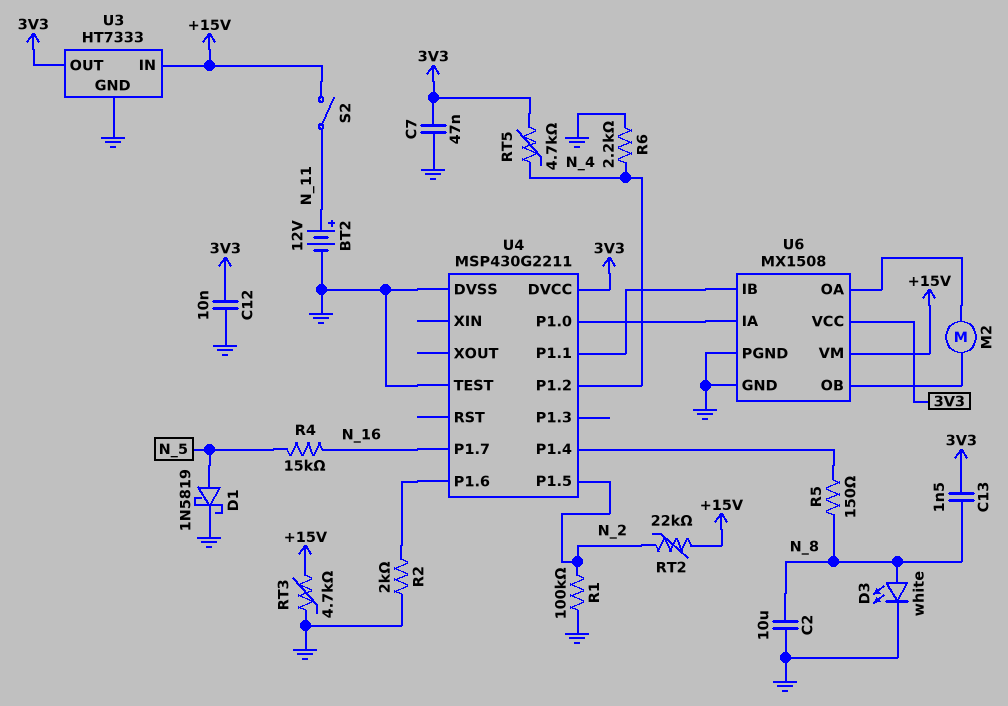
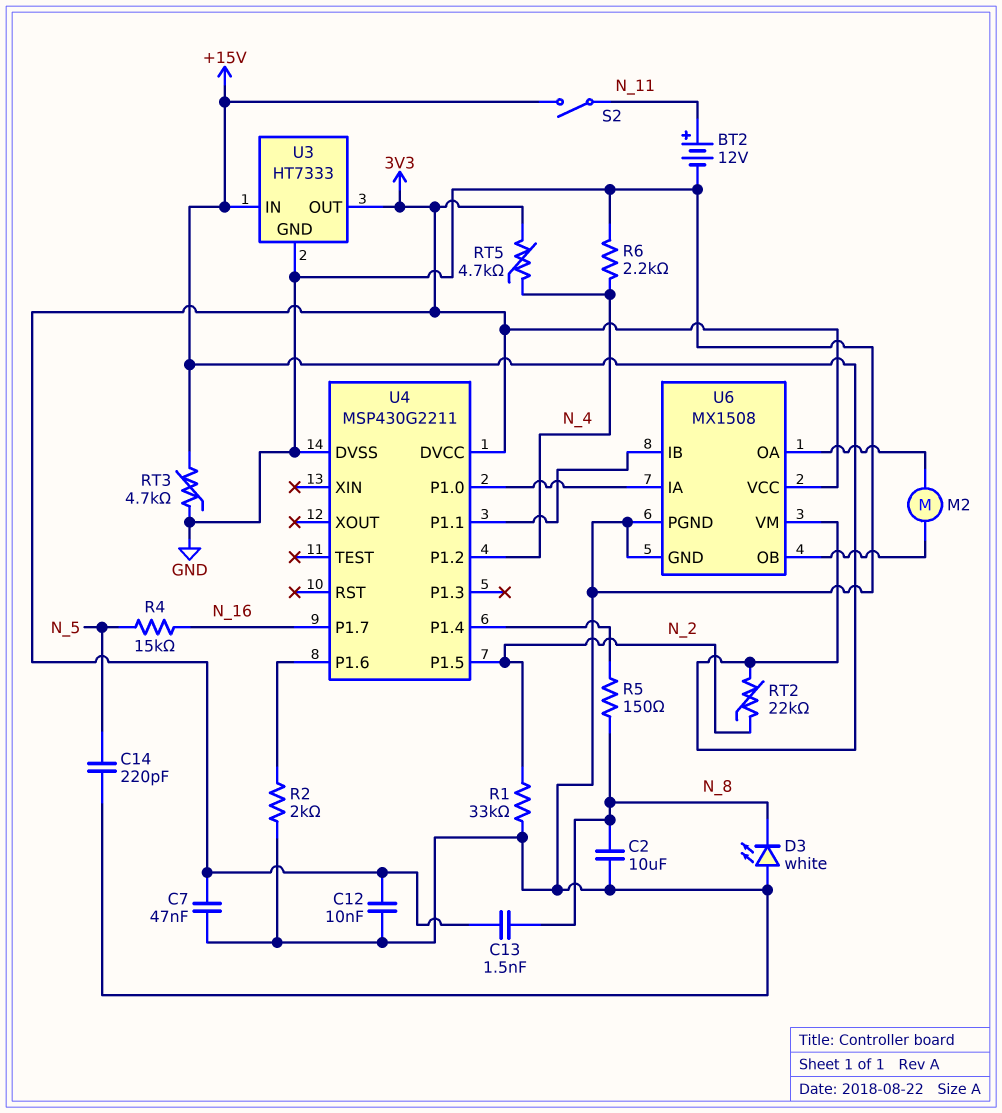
C14: none -> 220pF (GND, N_5)
D1: schottky 1N5819 (A N_5, K GND) -> none
D3: LED white (A N_8, K GND) -> LED white (A GND, K N_8)
R1: 100k (GND, N_2) -> 33k (GND, N_2)
U4 pin TEST: GND -> none

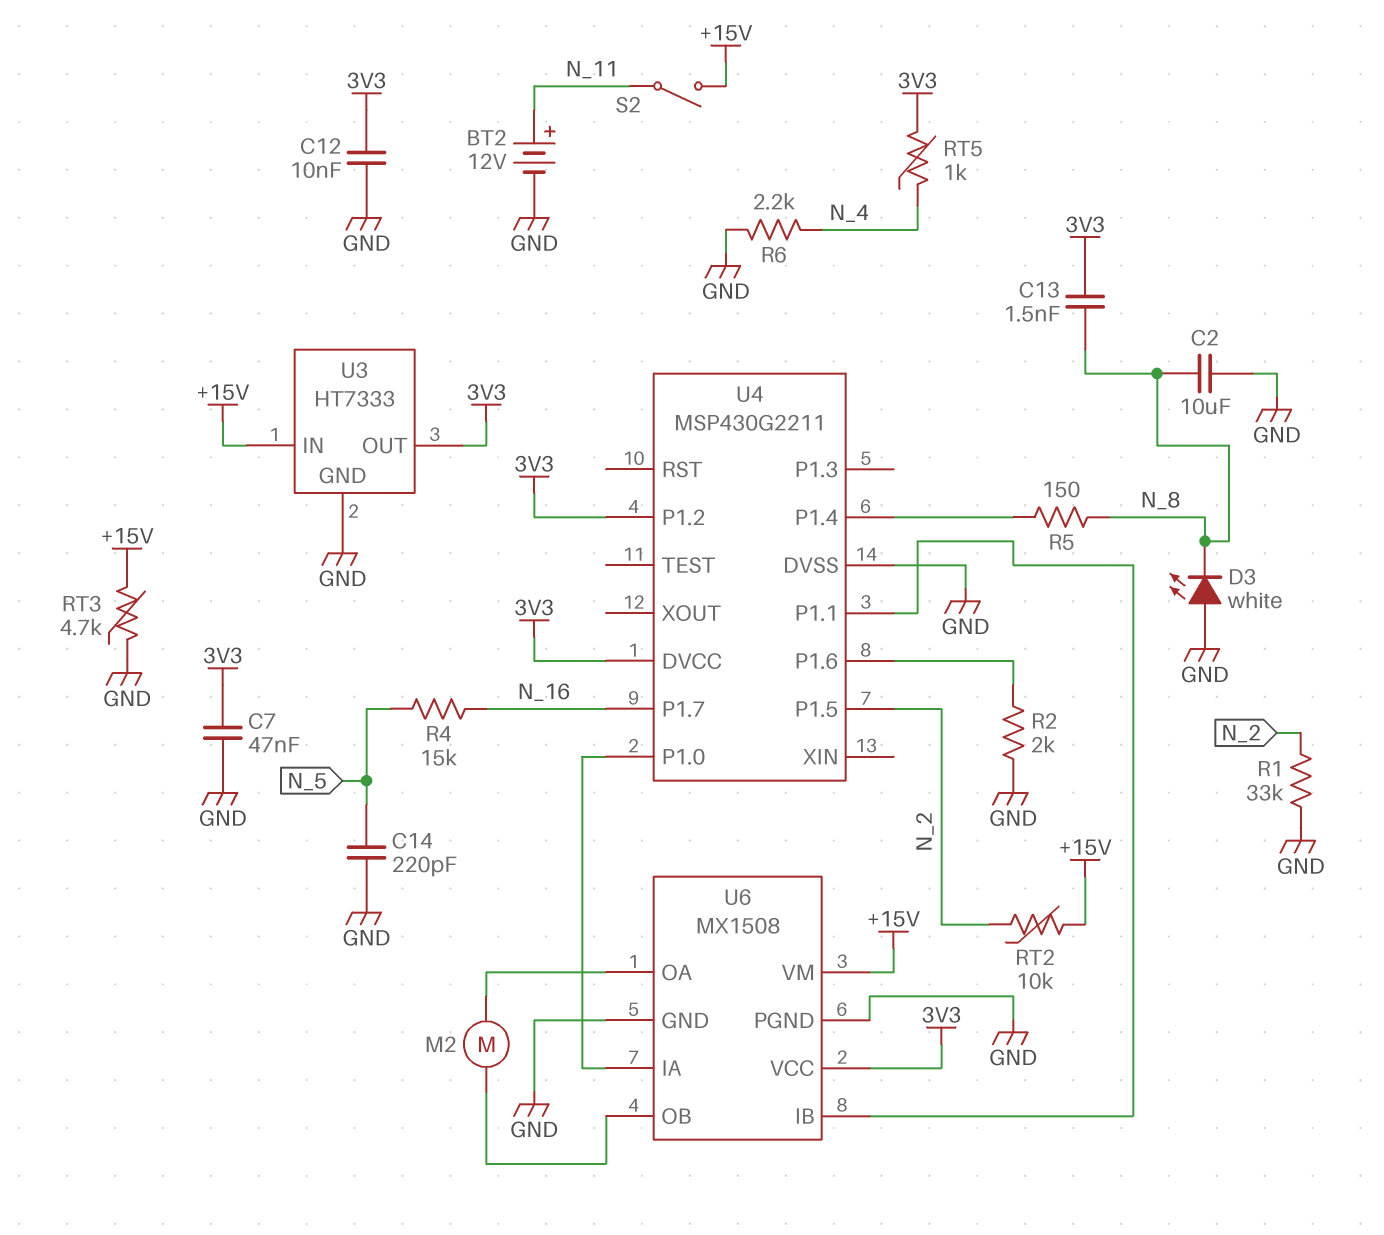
RT2: 22k (+15V, N_2) -> 10k (+15V, N_2)
RT5: 4.7k (3V3, N_4) -> 1k (3V3, N_4)
U4 pin P1.2: N_4 -> 3V3

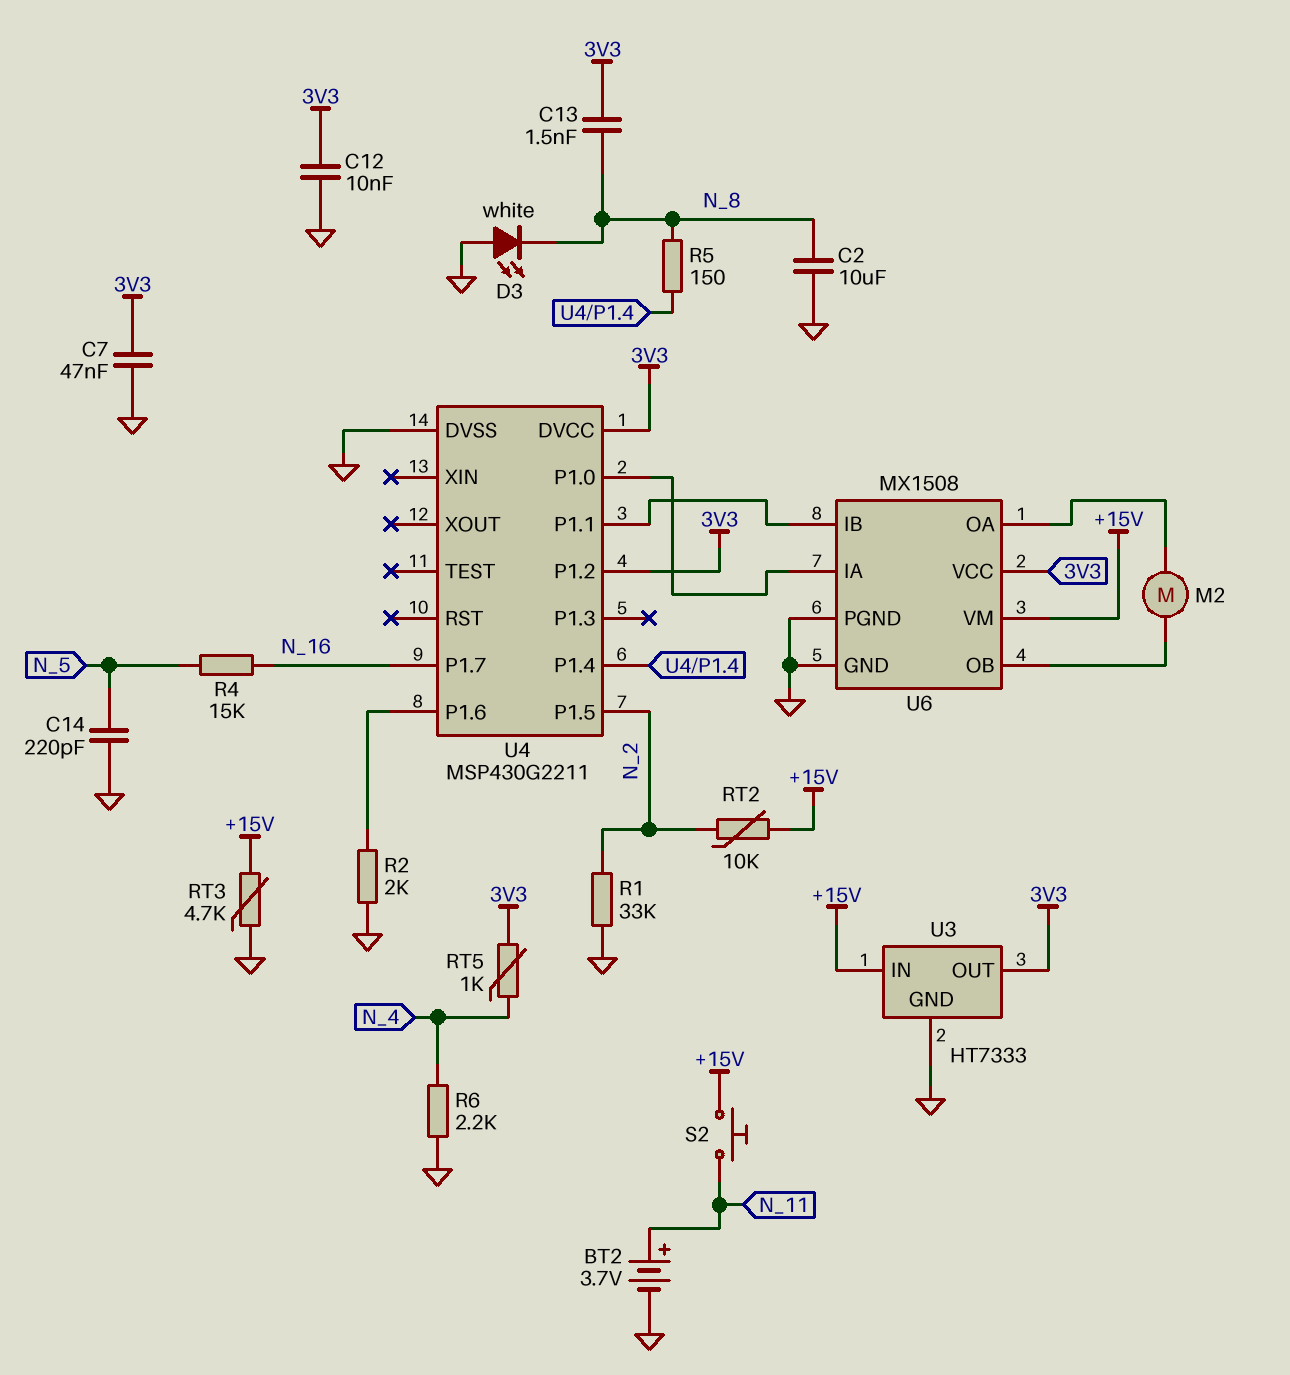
BT2: 12V (plus N_11, minus GND) -> 3.7V (plus N_11, minus GND)
S2: switch (+15V, N_11) -> button (+15V, N_11)

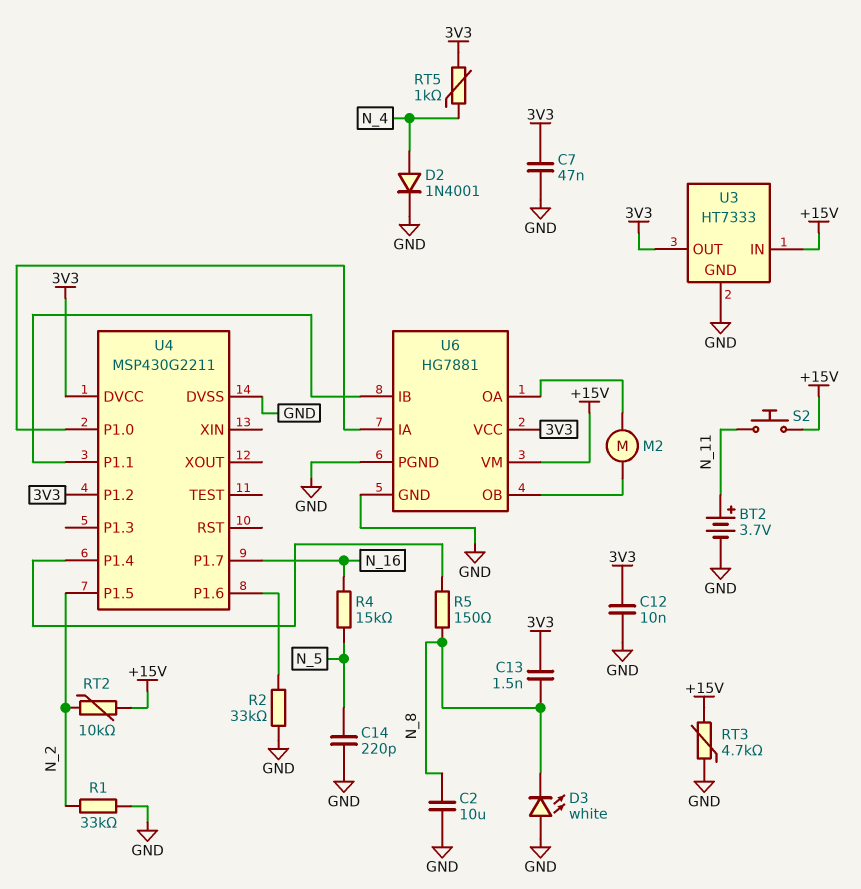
D2: none -> diode 1N4001 (A N_4, K GND)
R2: 2k (GND, U4/P1.6) -> 33k (GND, U4/P1.6)
R6: 2.2k (GND, N_4) -> none
U6: MX1508 -> HG7881

